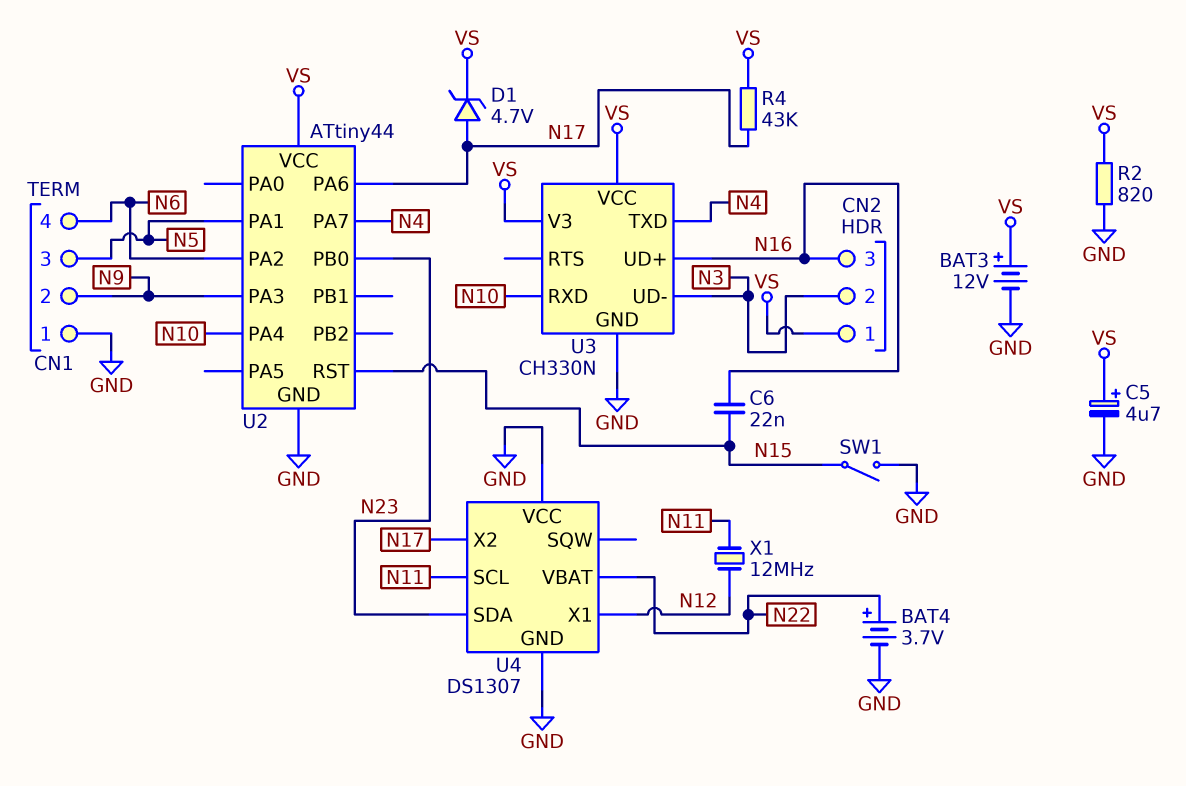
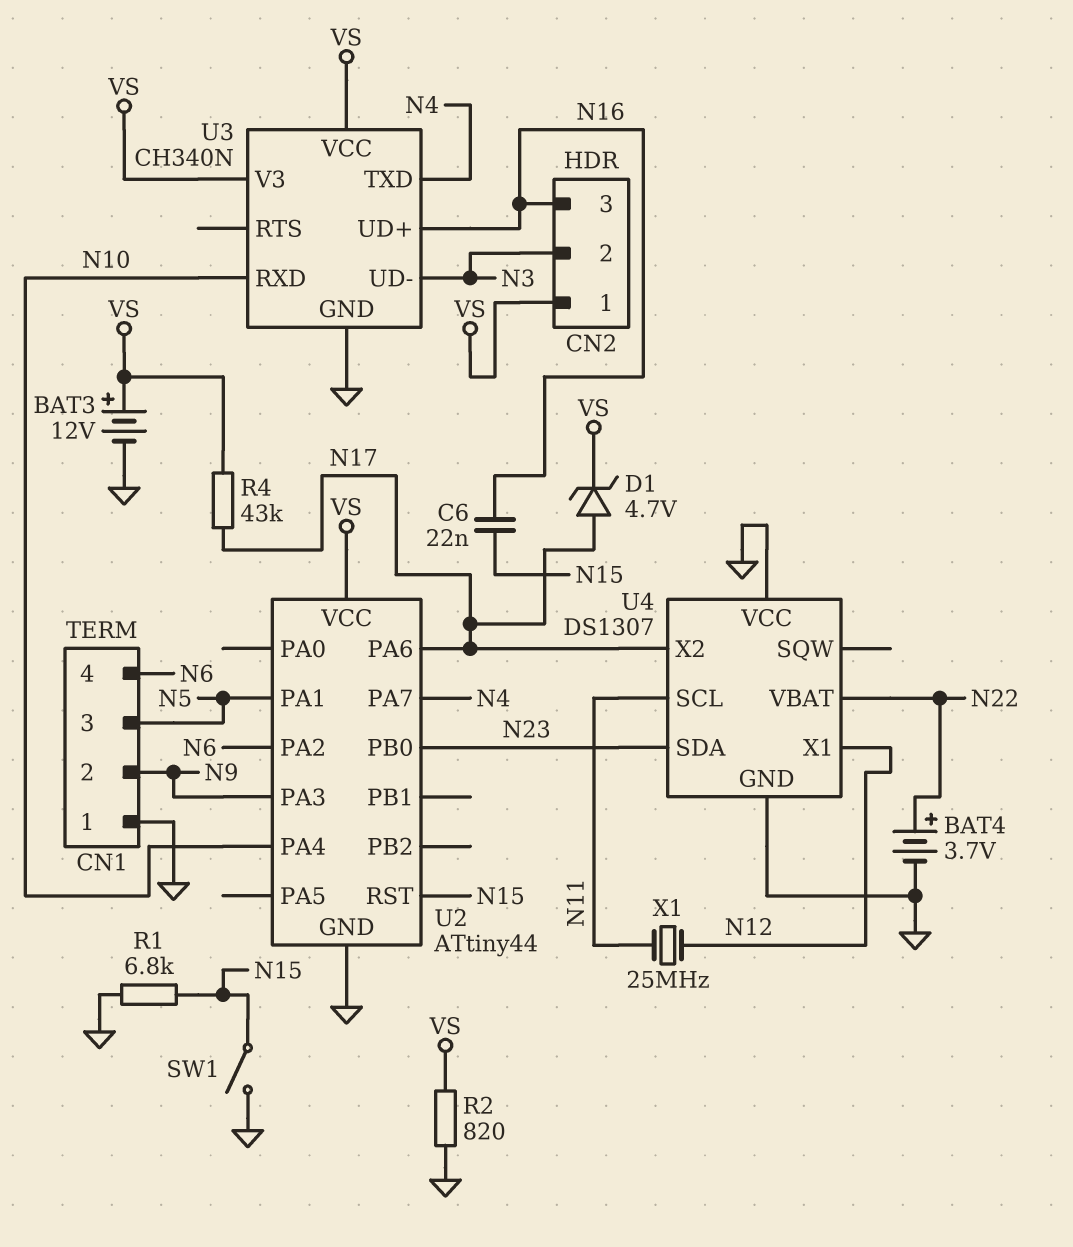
C5: 4.7uF (plus VS, minus GND) -> none
R1: none -> 6.8k (GND, N15)
U3: CH330N -> CH340N
X1: 12MHz (N11, N12) -> 25MHz (N11, N12)

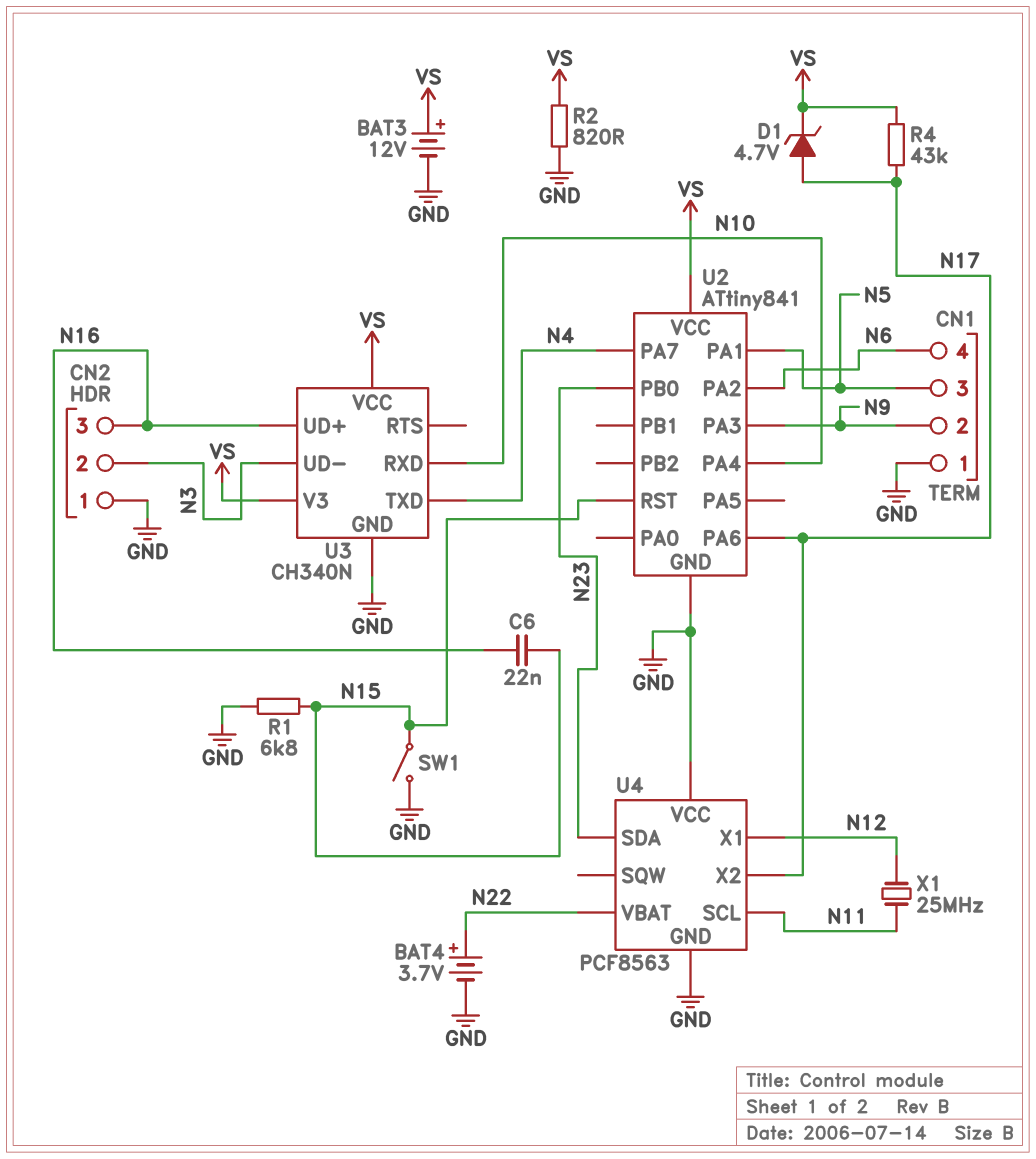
CN2 pin 1: VS -> GND
U2: ATtiny44 -> ATtiny841
U4: DS1307 -> PCF8563

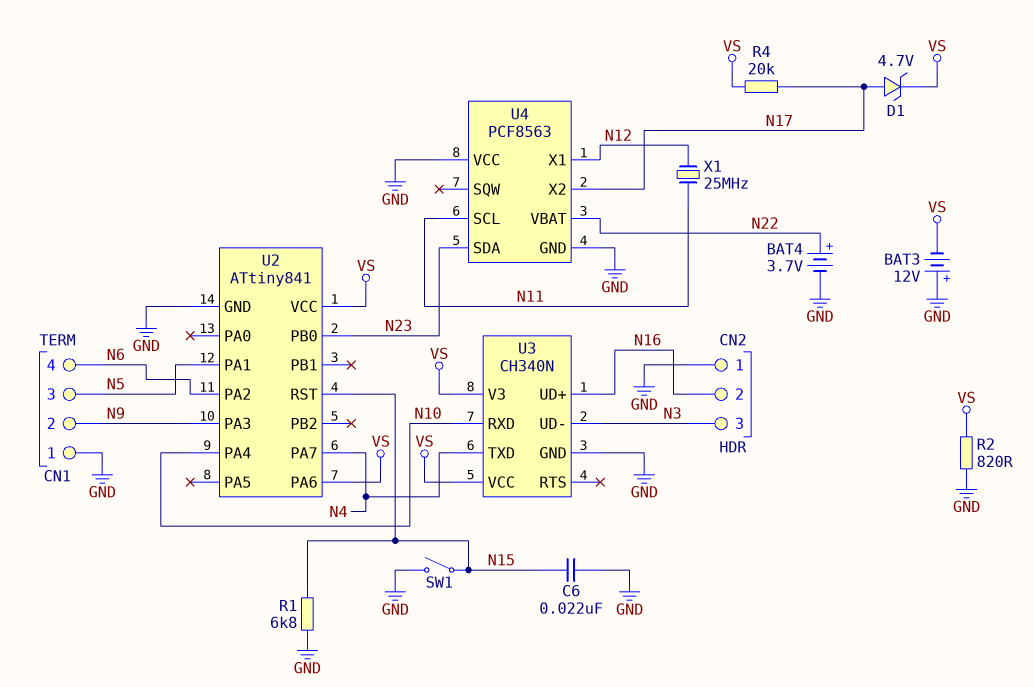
BAT3: 12V (plus VS, minus GND) -> 12V (plus GND, minus VS)
C6: 22nF (N15, N16) -> 22nF (GND, N15)
CN2 pin 2: N3 -> N16
CN2 pin 3: N16 -> N3
R4: 43k (N17, VS) -> 20k (N17, VS)
U2 pin PA6: N17 -> VS

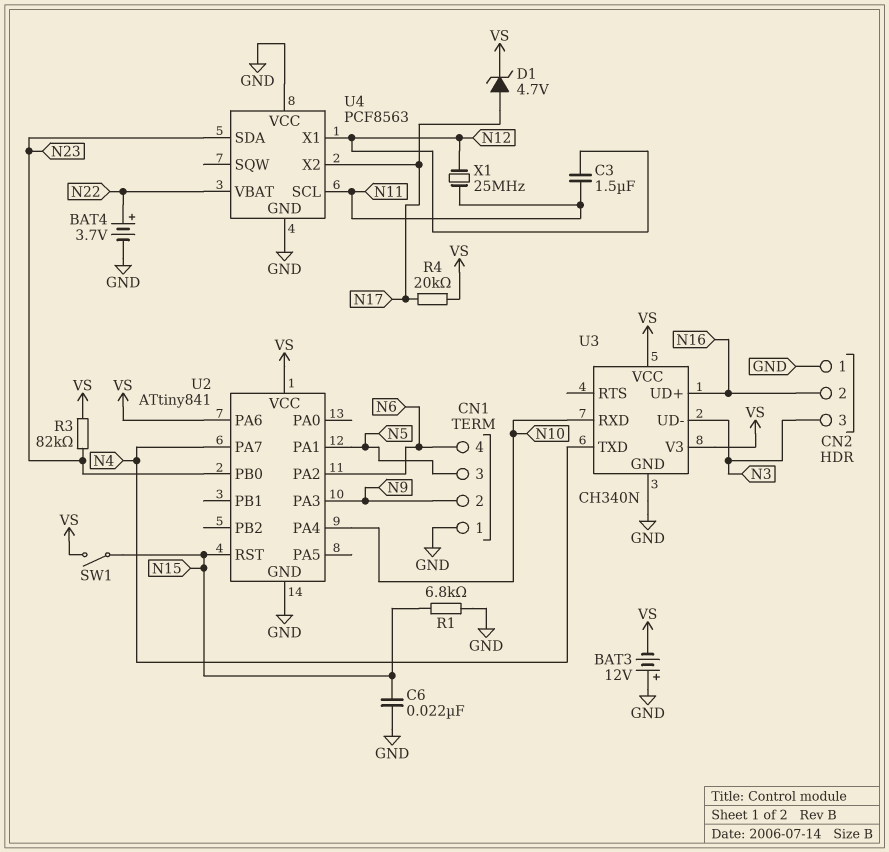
C3: none -> 1.5uF (N11, N12)
R2: 820 (GND, VS) -> none
R3: none -> 82k (N23, VS)
SW1: switch (GND, N15) -> switch (N15, VS)

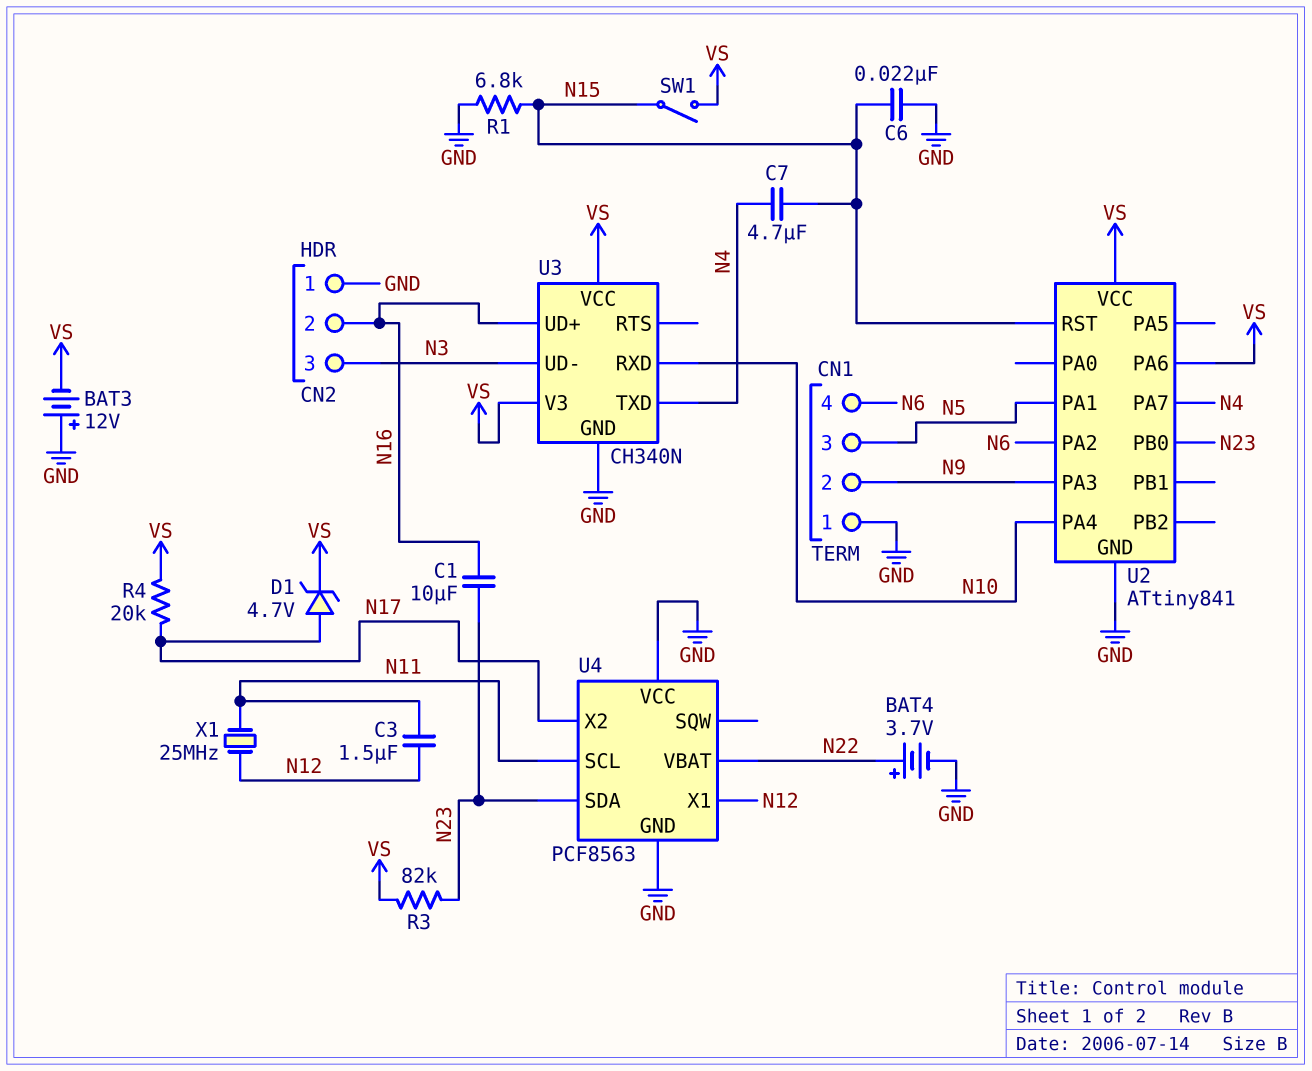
C1: none -> 10uF (N16, N23)
C7: none -> 4.7uF (N4, N15)

